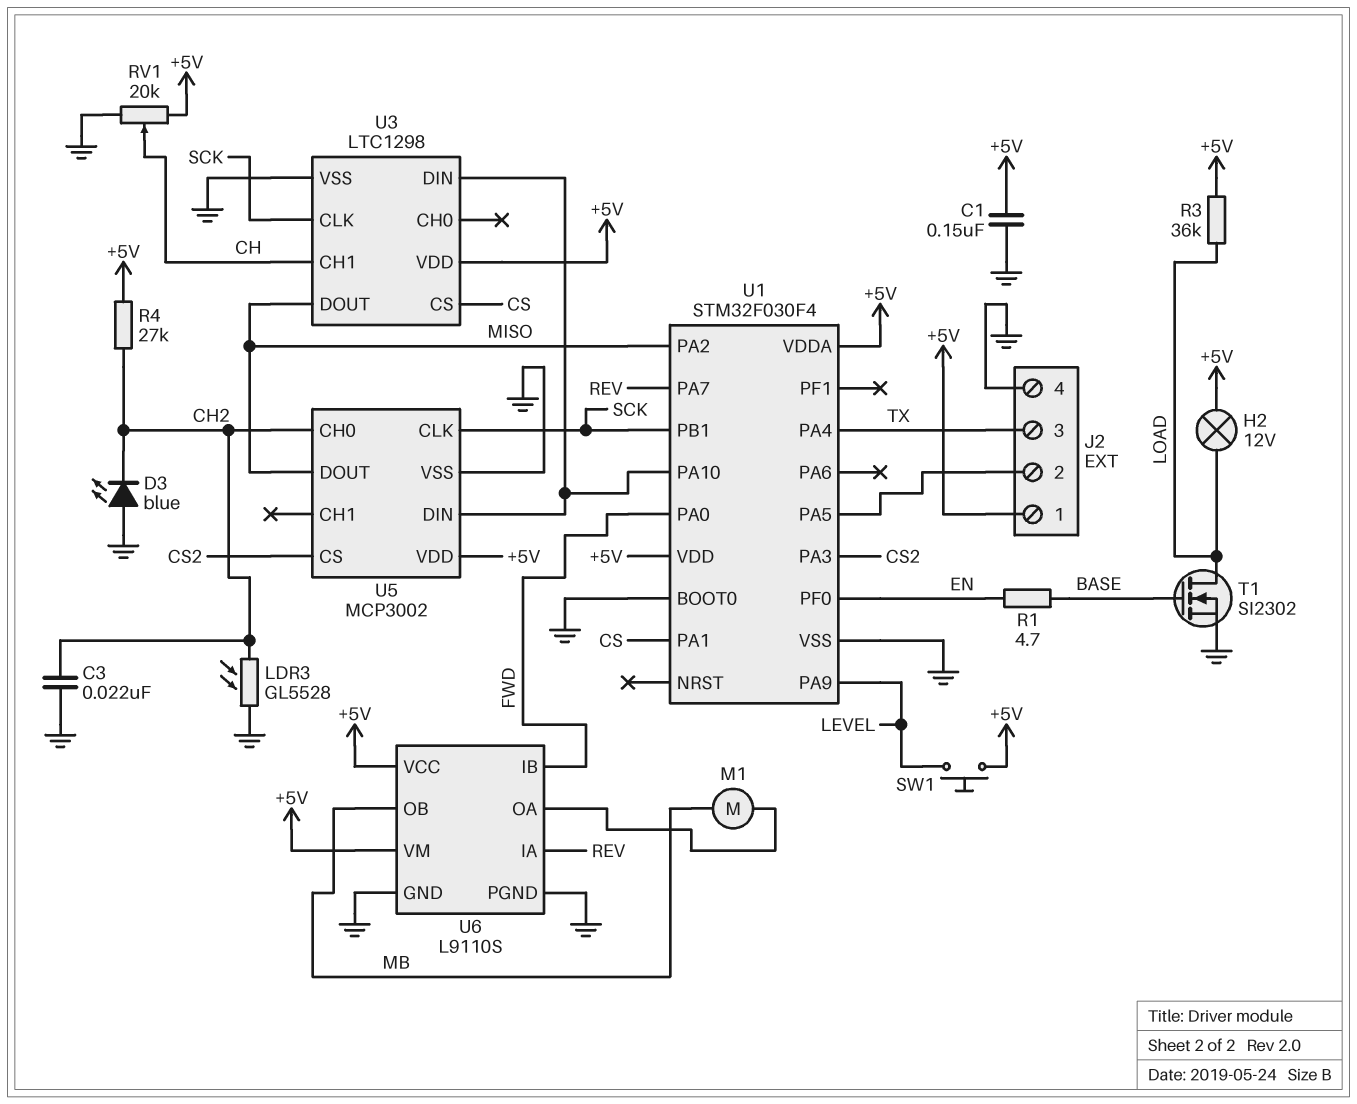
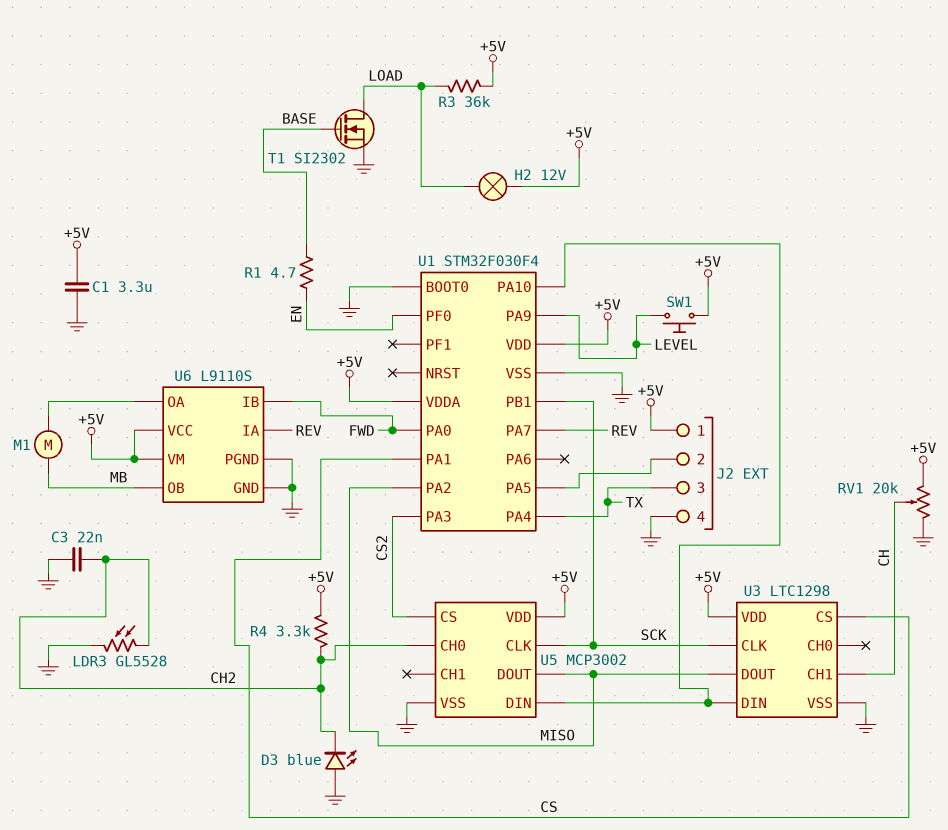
C1: 150nF (+5V, GND) -> 3.3uF (+5V, GND)
R4: 27k (+5V, CH2) -> 3.3k (+5V, CH2)

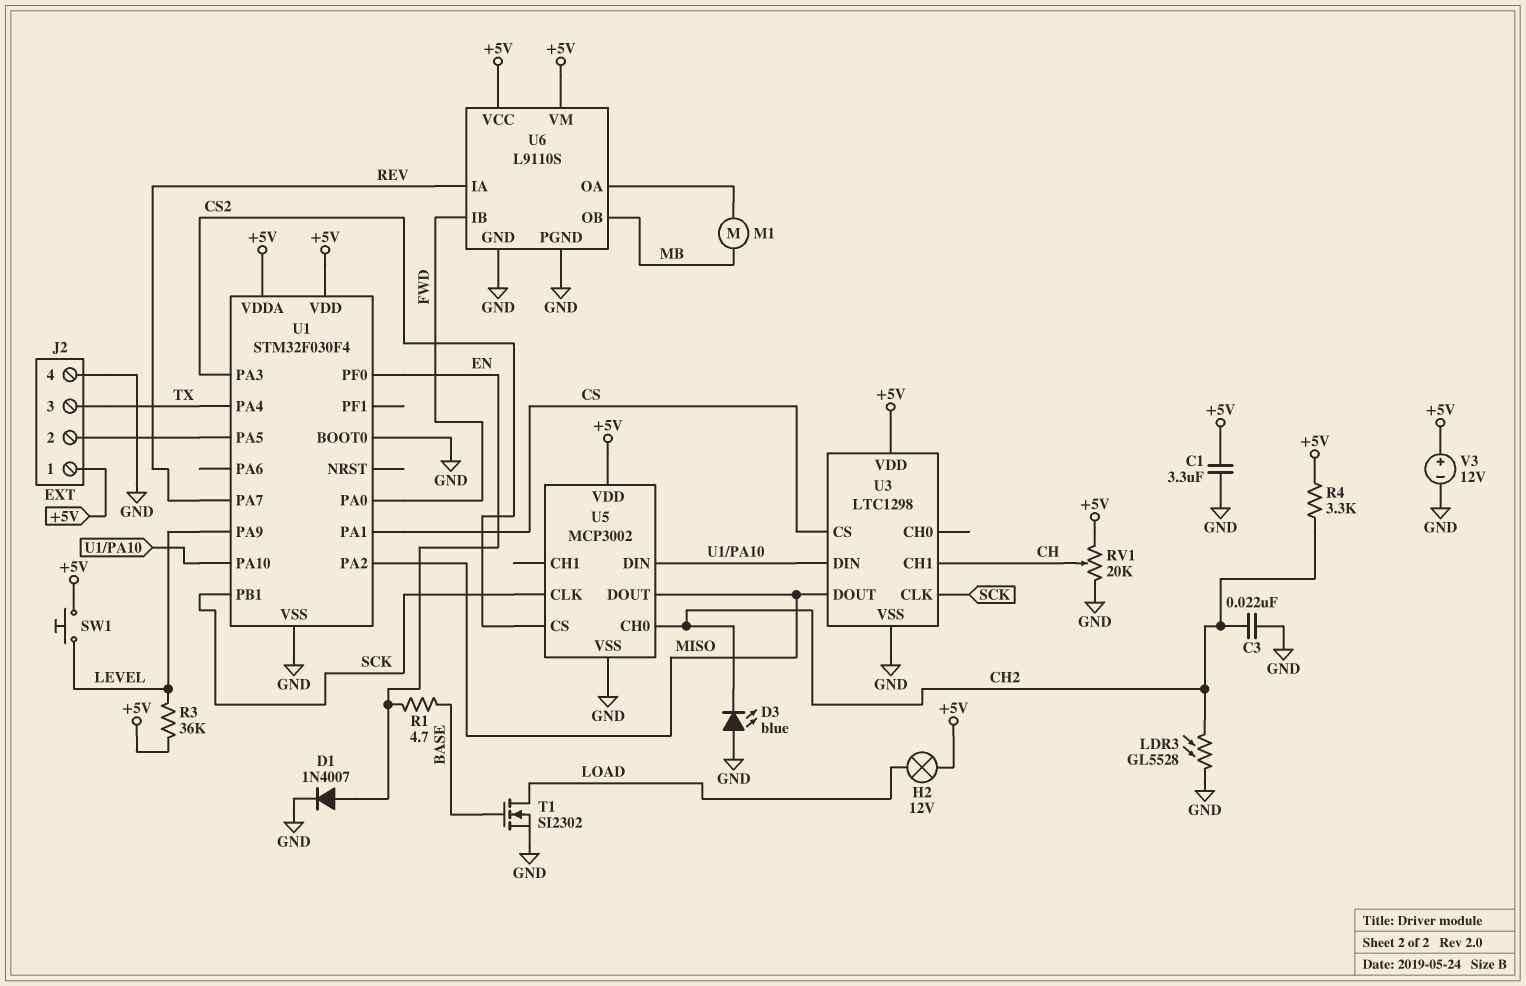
D1: none -> diode 1N4007 (A EN, K GND)
R3: 36k (+5V, LOAD) -> 36k (+5V, LEVEL)
V3: none -> 12V (plus +5V, minus GND)

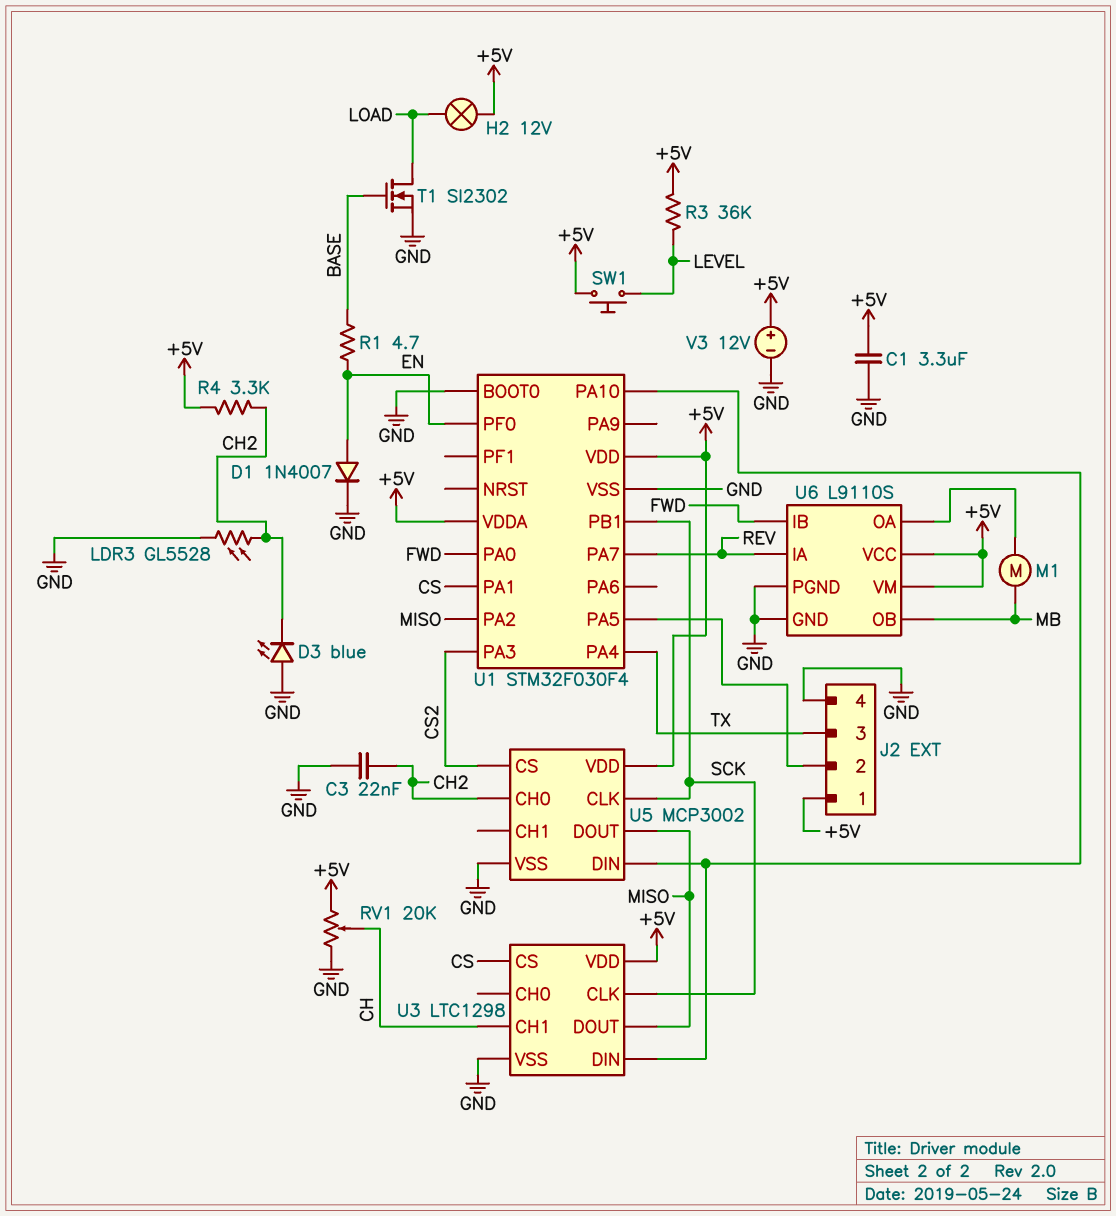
U1 pin PA9: LEVEL -> none

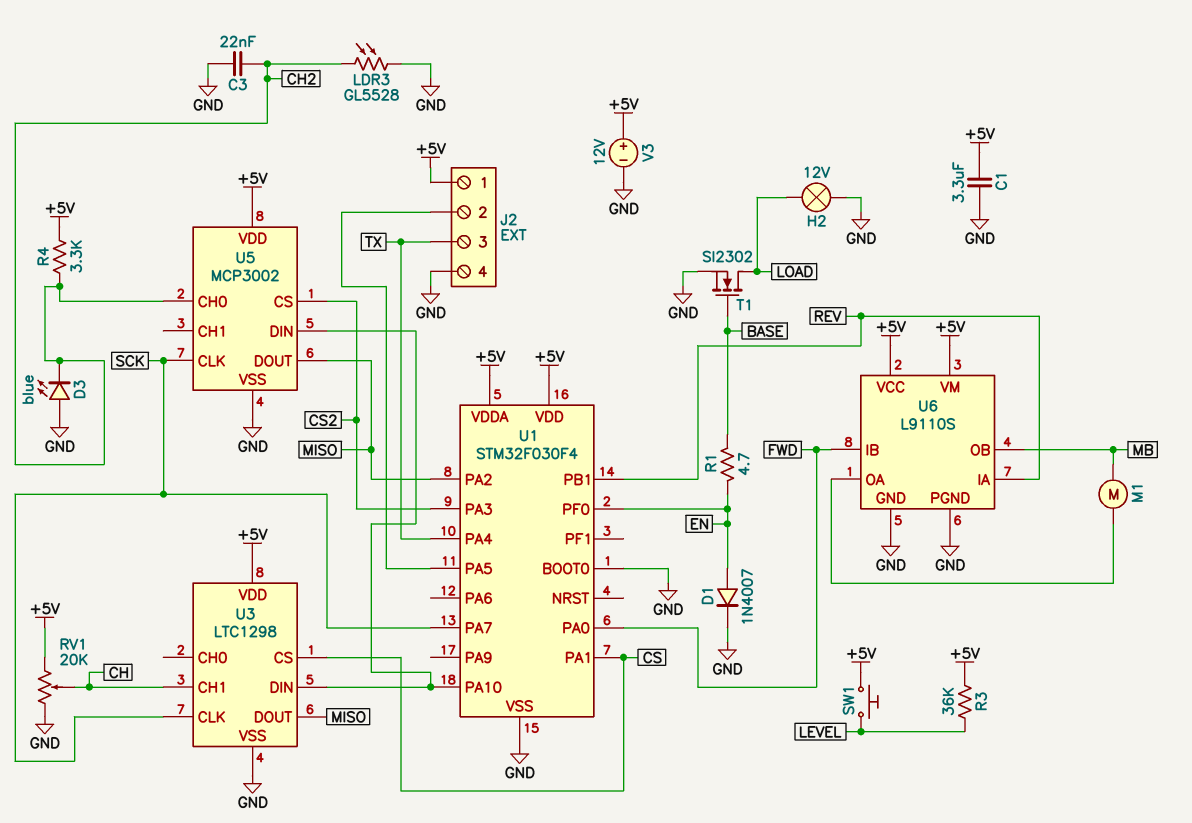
H2: lamp 12V (+5V, LOAD) -> lamp 12V (GND, LOAD)
U1 pin PA7: REV -> SCK
U1 pin PB1: SCK -> REV

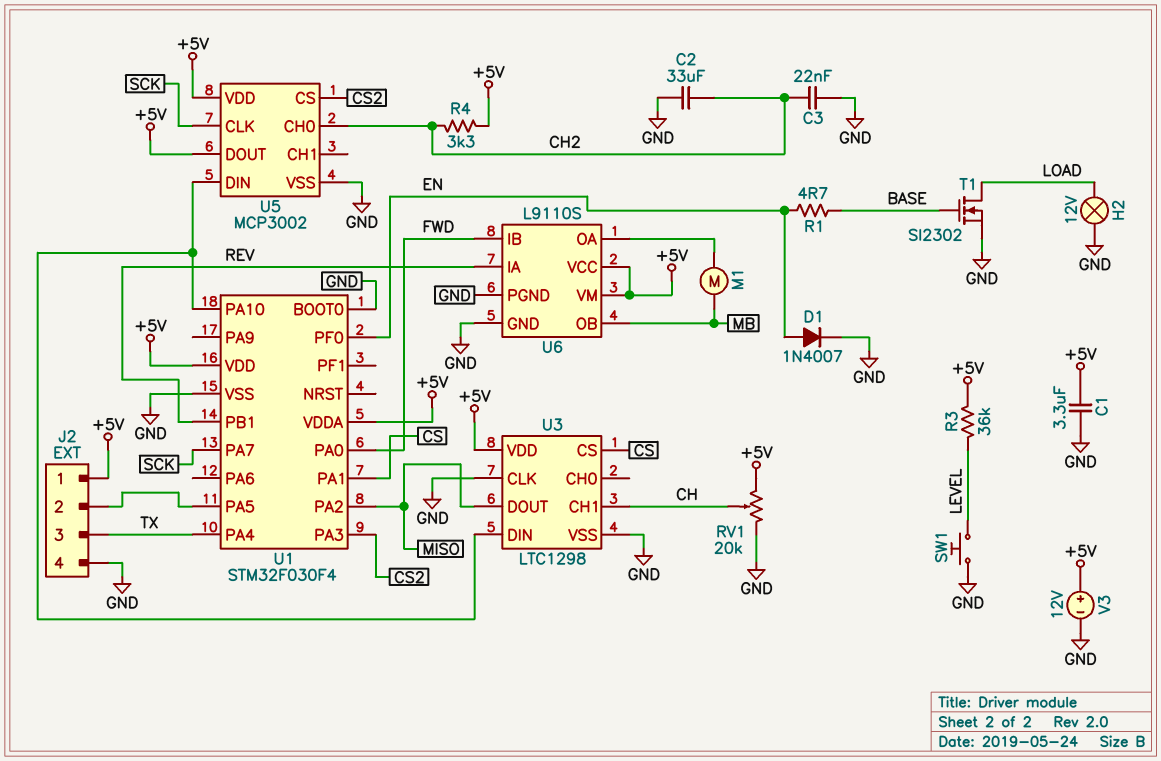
C2: none -> 33uF (CH2, GND)
D3: LED blue (A GND, K CH2) -> none
LDR3: GL5528 (CH2, GND) -> none
SW1: button (+5V, LEVEL) -> button (GND, LEVEL)
U3 pin CLK: SCK -> GND
U5 pin DOUT: MISO -> +5V

